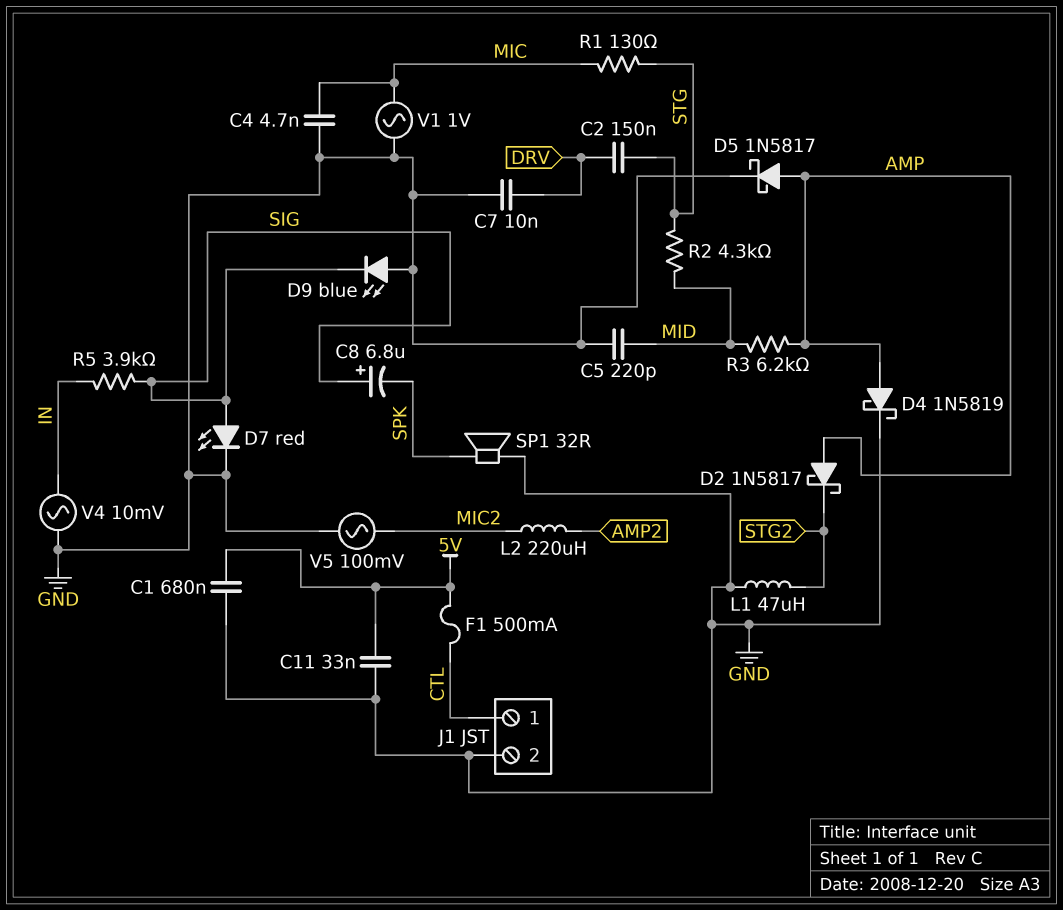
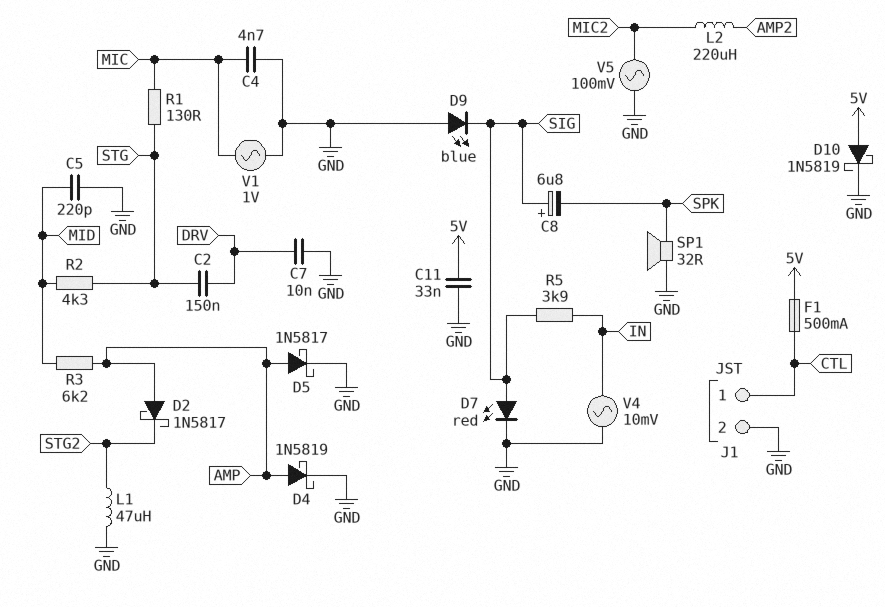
C1: 680nF (5V, GND) -> none
D10: none -> schottky 1N5819 (A 5V, K GND)

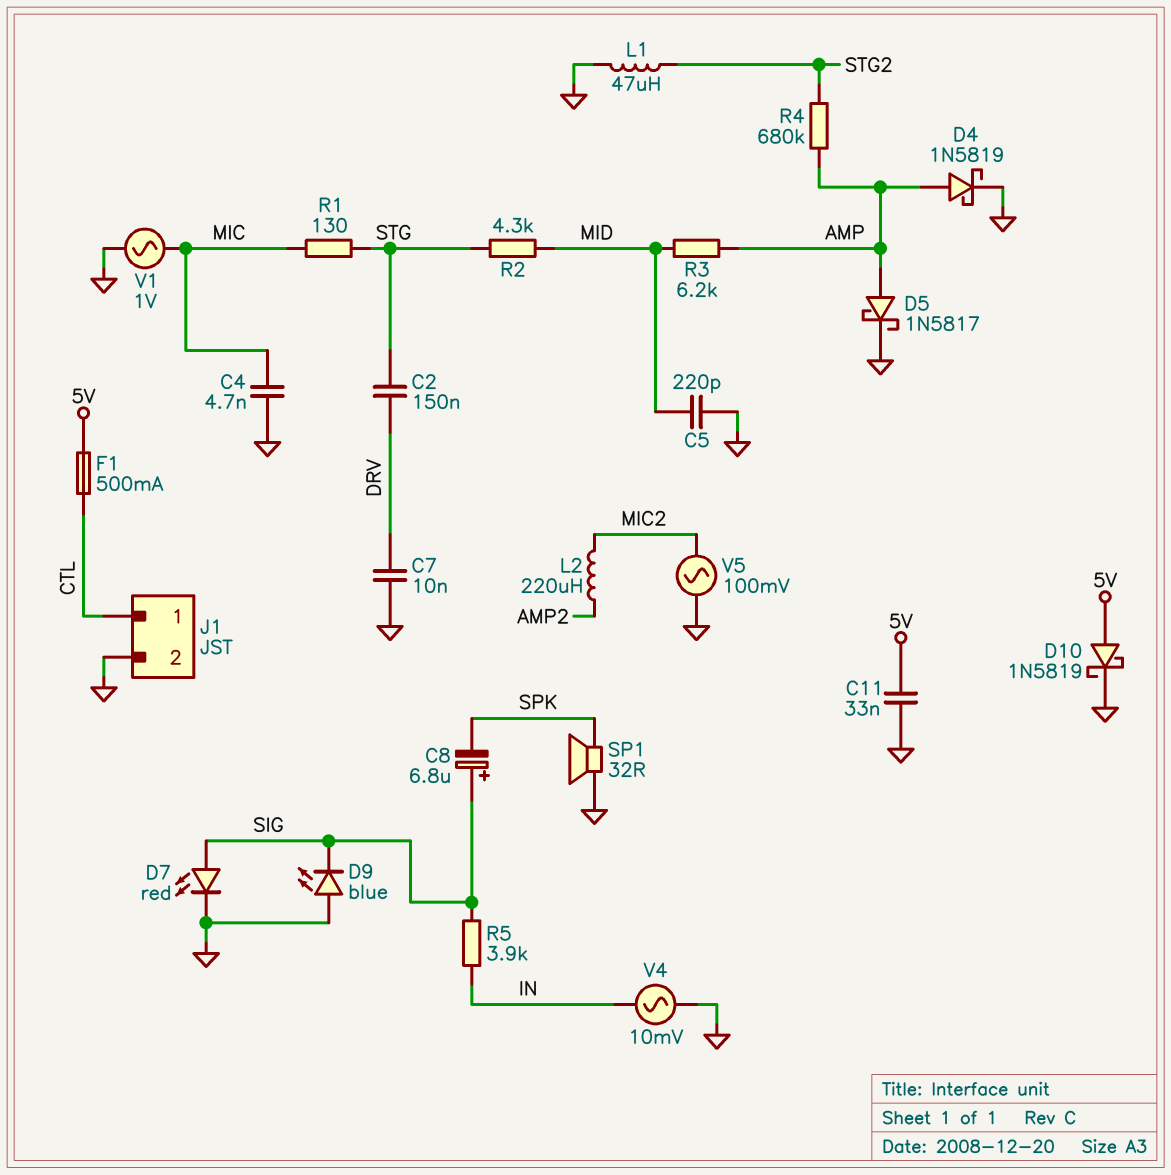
D2: schottky 1N5817 (A AMP, K STG2) -> none
R4: none -> 680k (AMP, STG2)

